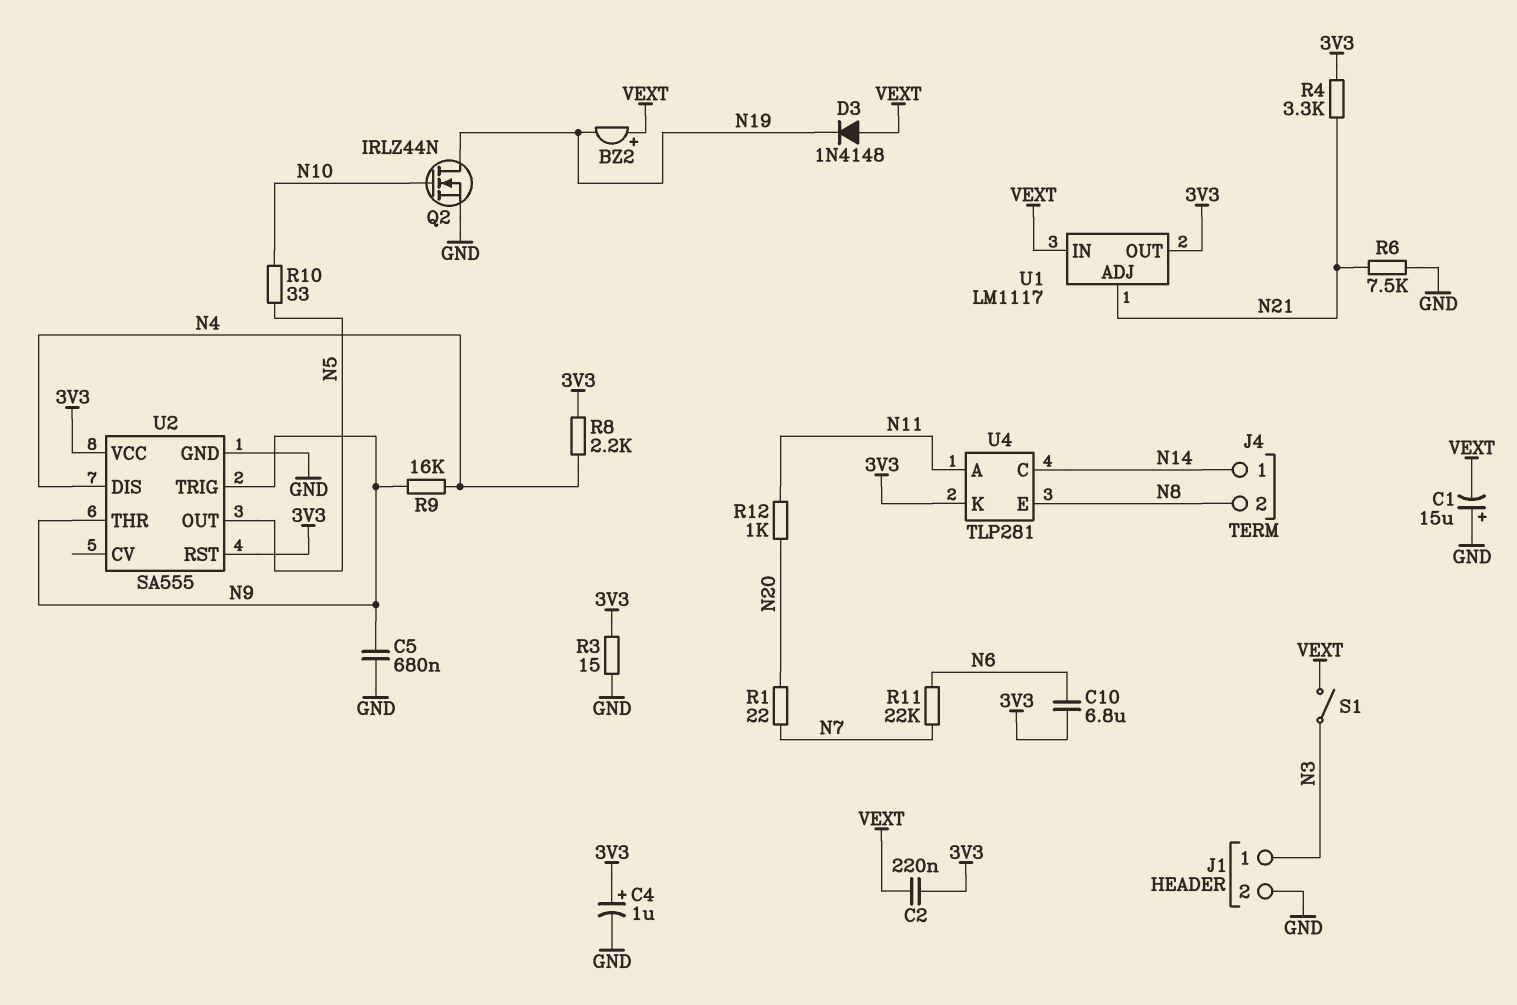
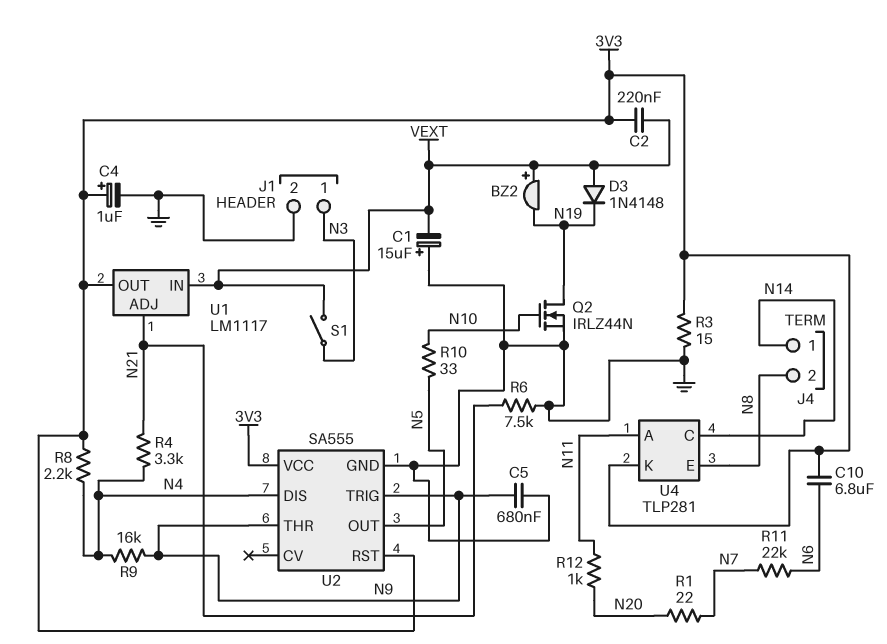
R4: 3.3k (3V3, N21) -> 3.3k (N4, N21)

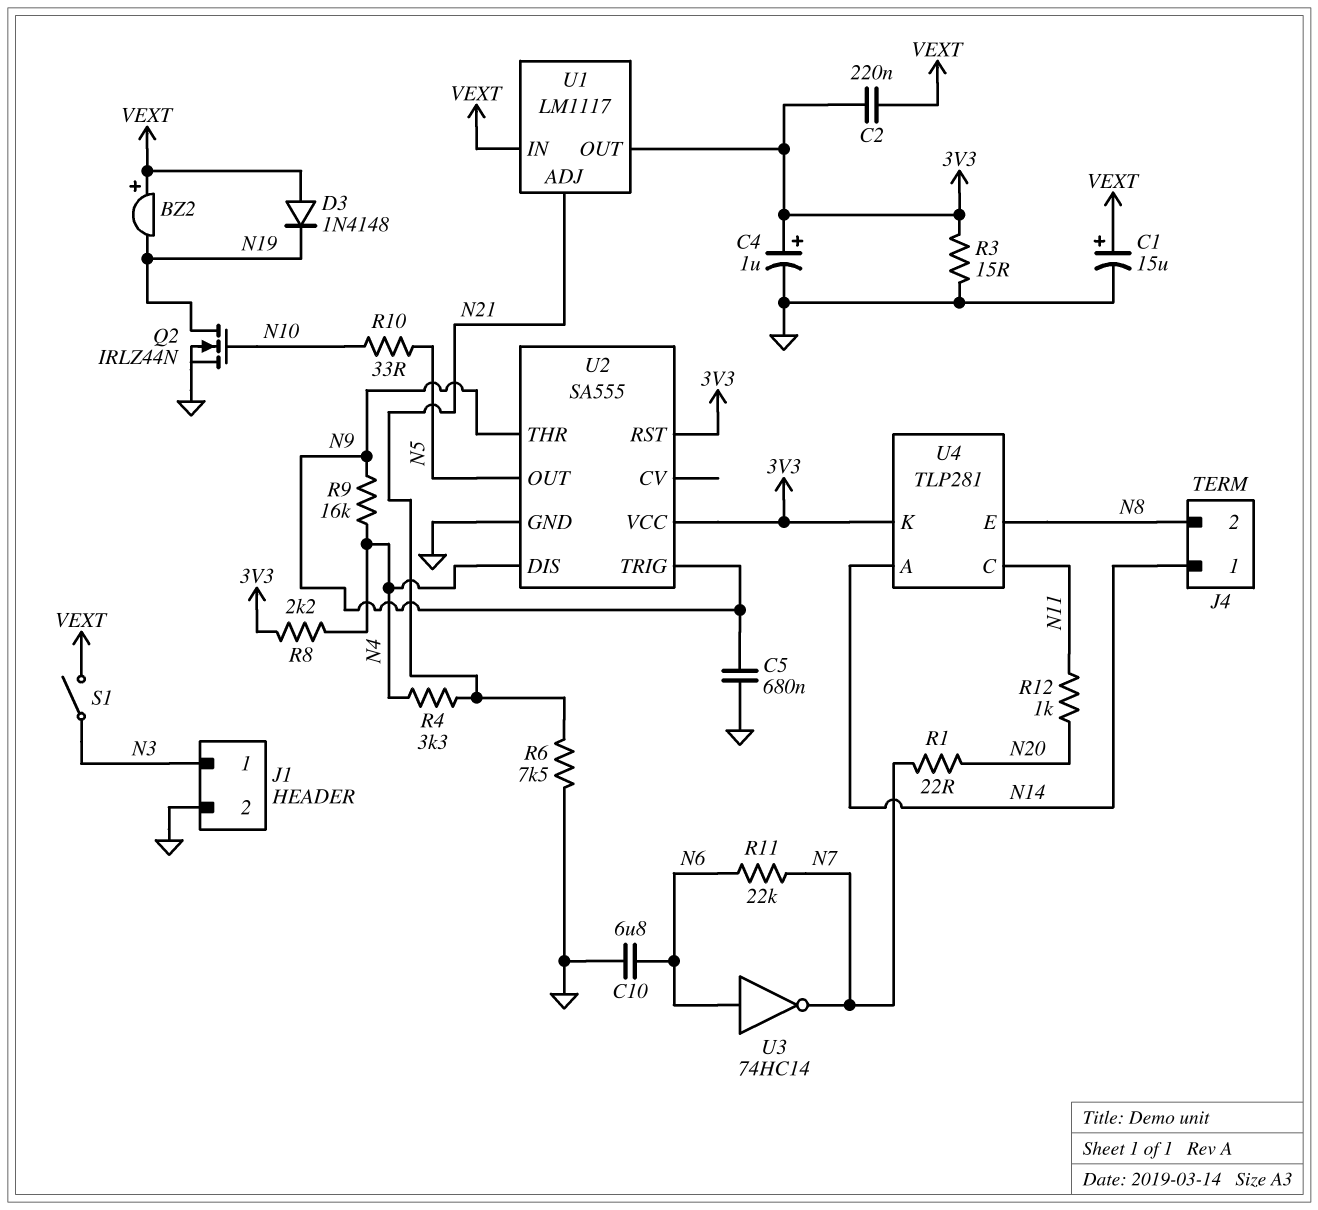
C1: 15uF (plus GND, minus VEXT) -> 15uF (plus VEXT, minus GND)
C10: 6.8uF (3V3, N6) -> 6.8uF (GND, N6)
U3: none -> NOT 74HC14 (in N6, out N7)
U4 pin A: N11 -> N14
U4 pin C: N14 -> N11

